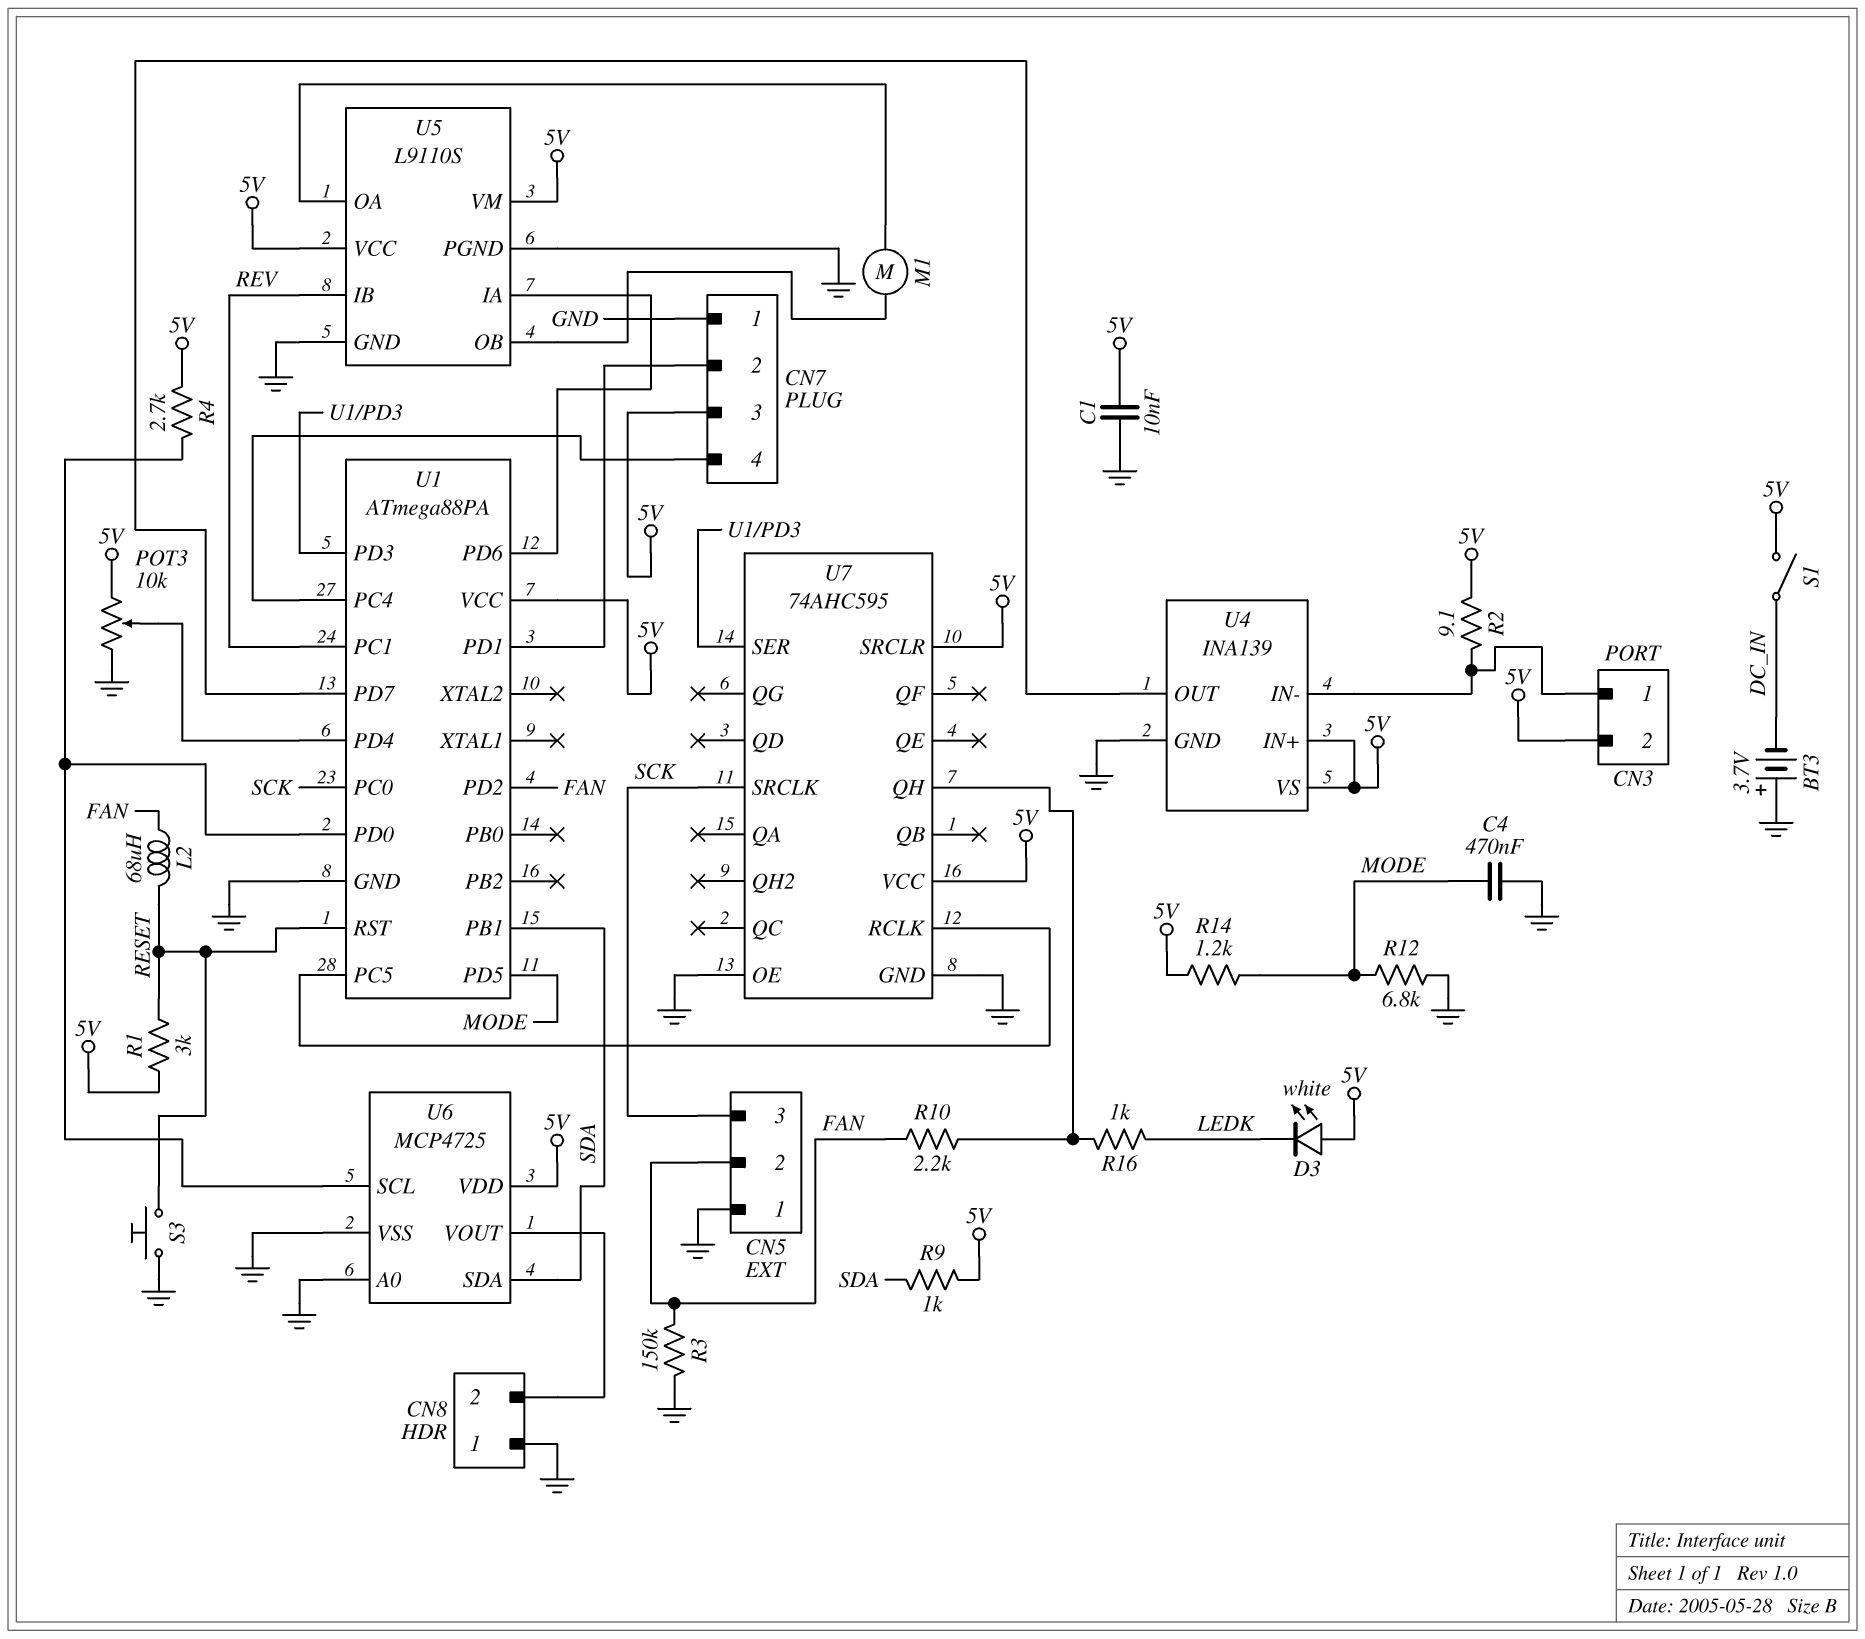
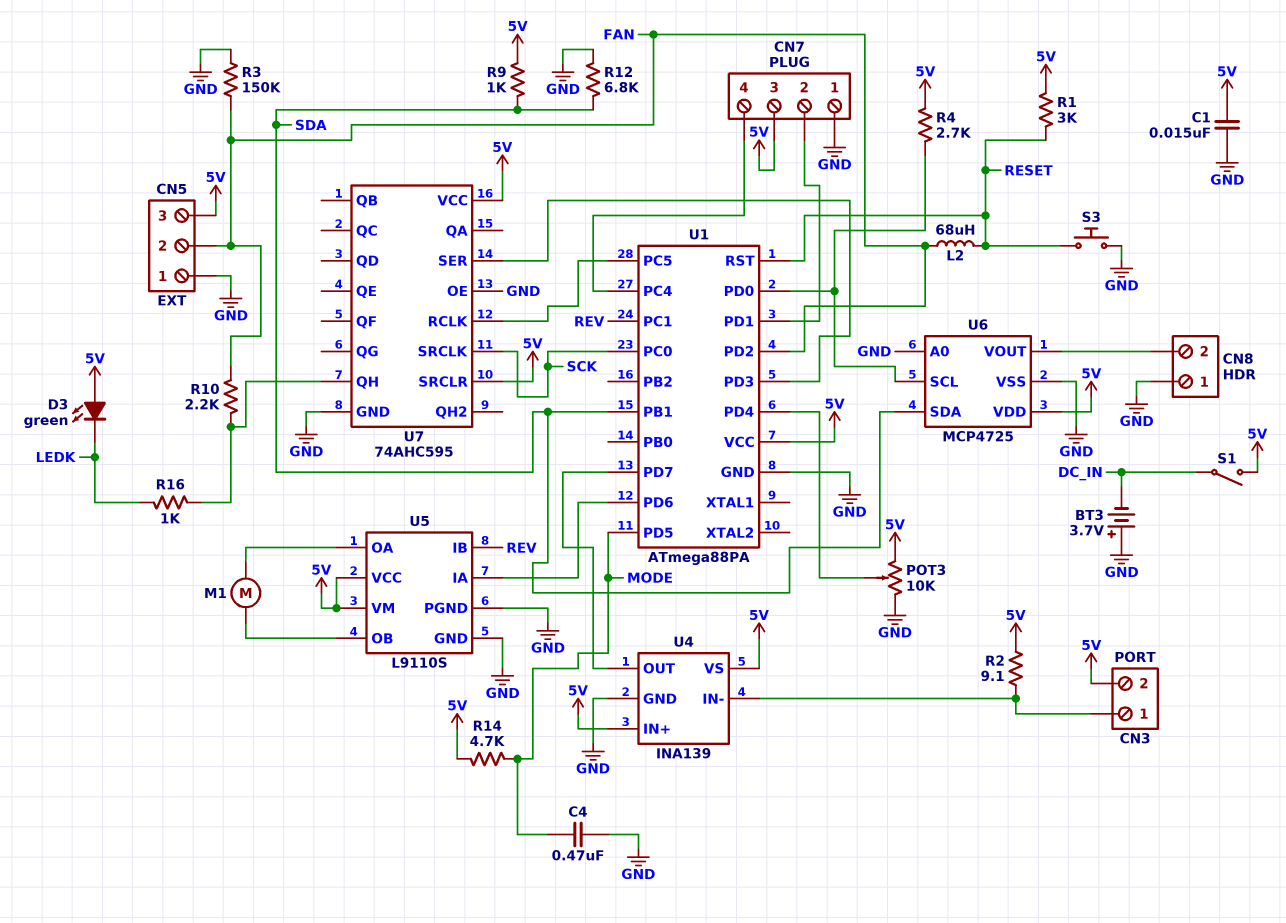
C1: 10nF (5V, GND) -> 15nF (5V, GND)
CN5 pin 3: SCK -> 5V
D3: LED white (A 5V, K LEDK) -> LED green (A 5V, K LEDK)
R12: 6.8k (GND, MODE) -> 6.8k (GND, SDA)
R14: 1.2k (5V, MODE) -> 4.7k (5V, MODE)

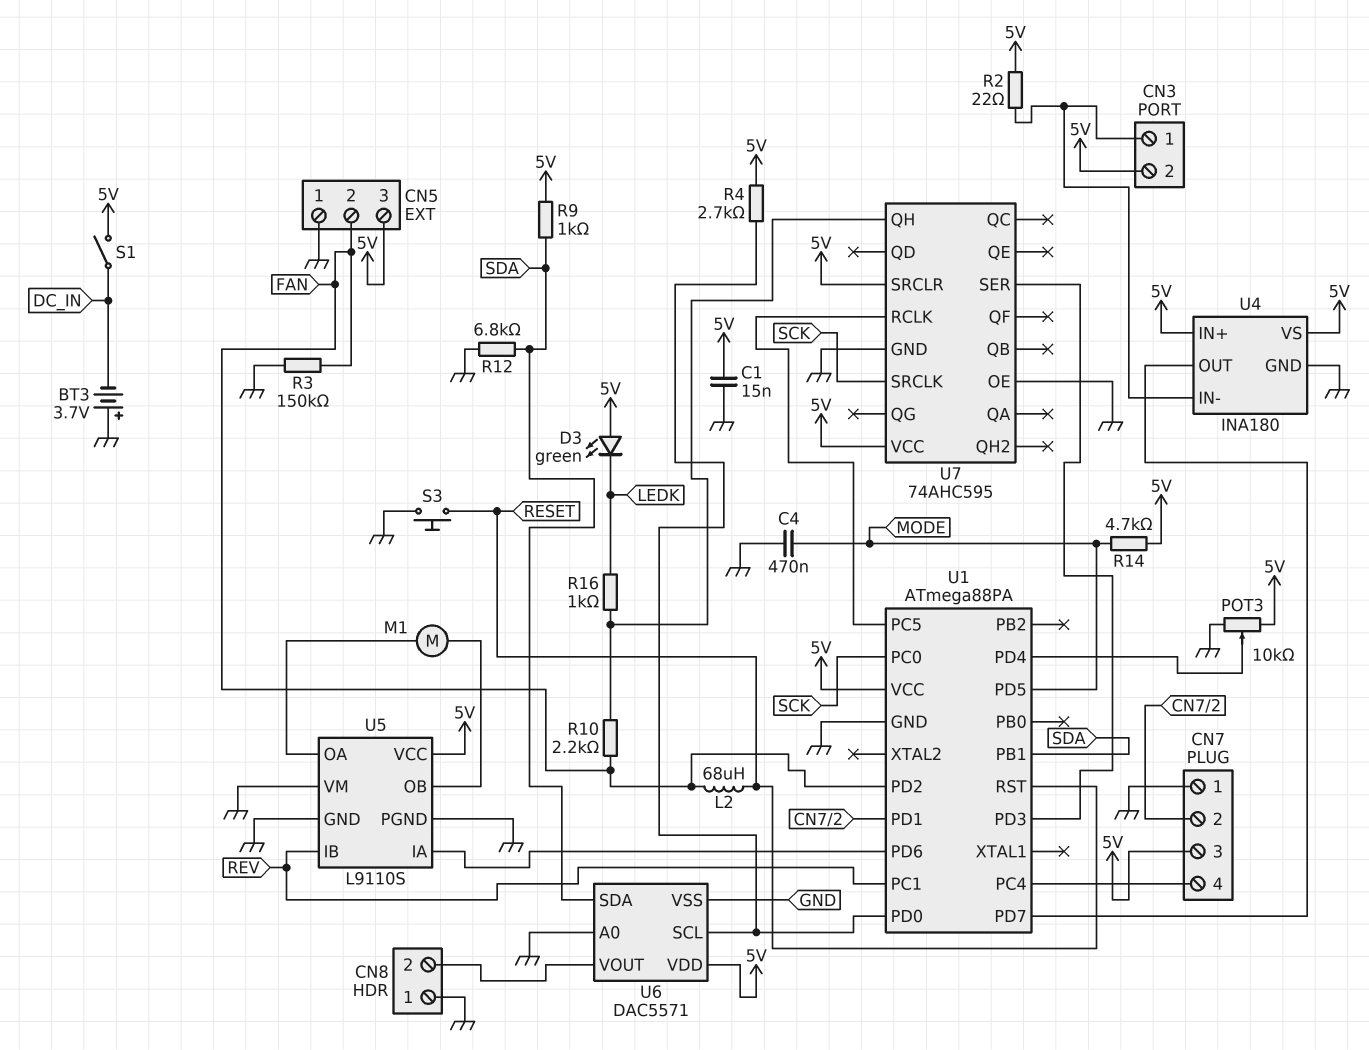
R1: 3k (5V, RESET) -> none
R2: 9.1 (5V, CN3/1) -> 22 (5V, CN3/1)
U4: INA139 -> INA180
U5 pin VM: 5V -> GND
U6: MCP4725 -> DAC5571

